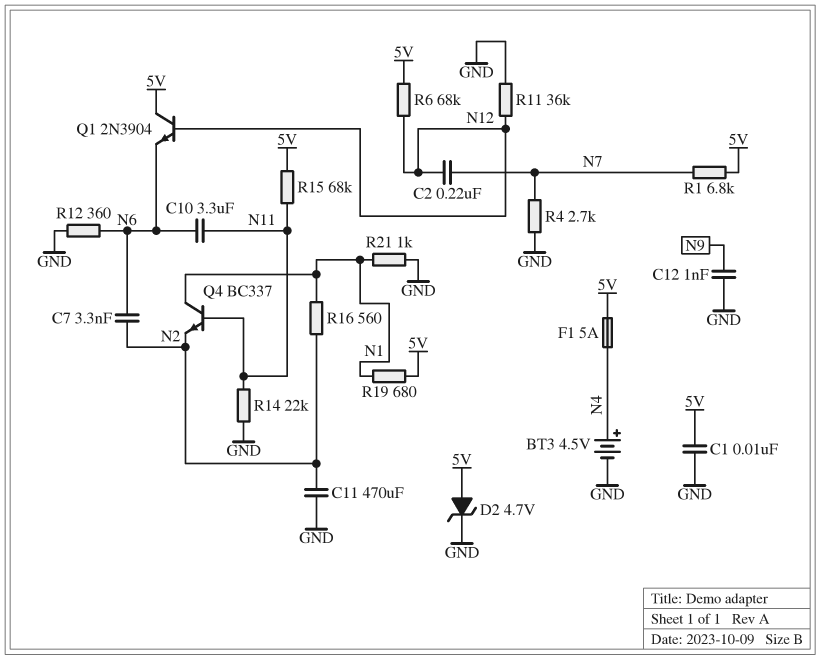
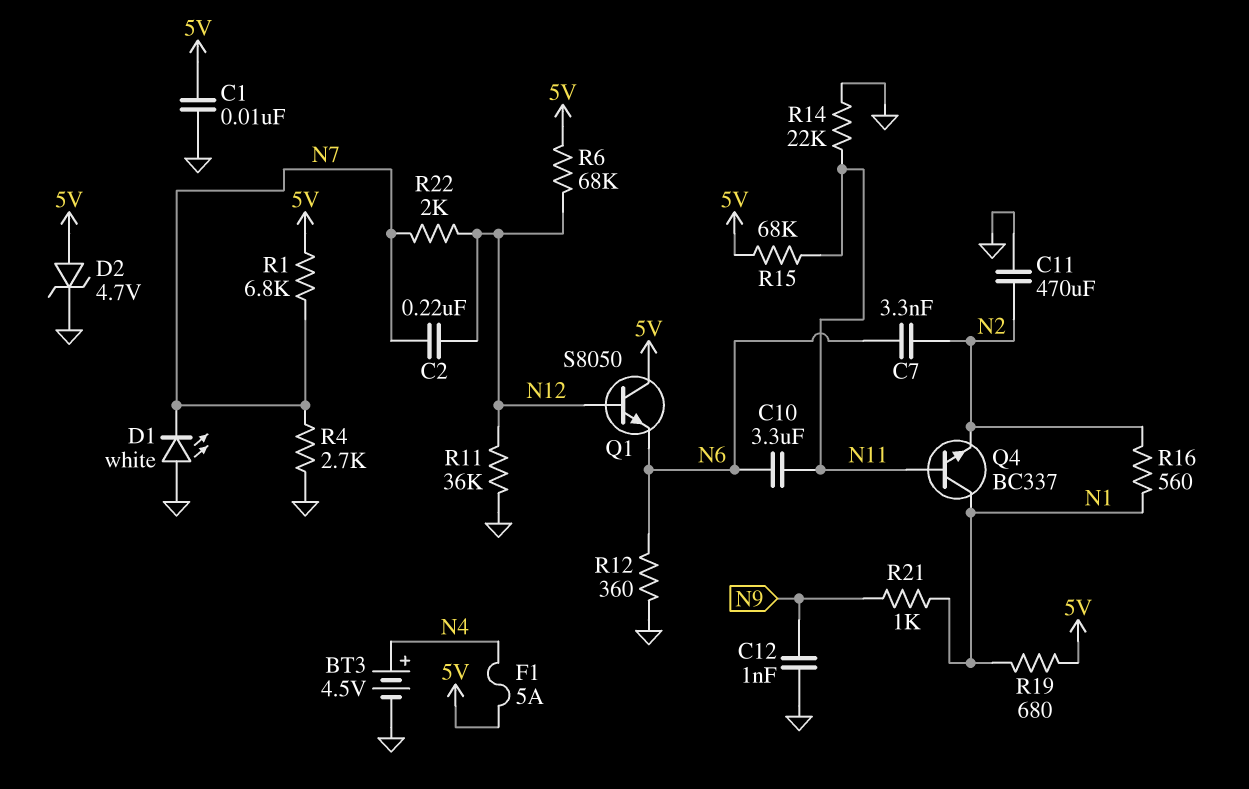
D1: none -> LED white (A GND, K N7)
Q1: NPN 2N3904 (B N12, C 5V, E N6) -> NPN S8050 (B N12, C 5V, E N6)
R21: 1k (GND, N1) -> 1k (N1, N9)
R22: none -> 2k (N7, N12)

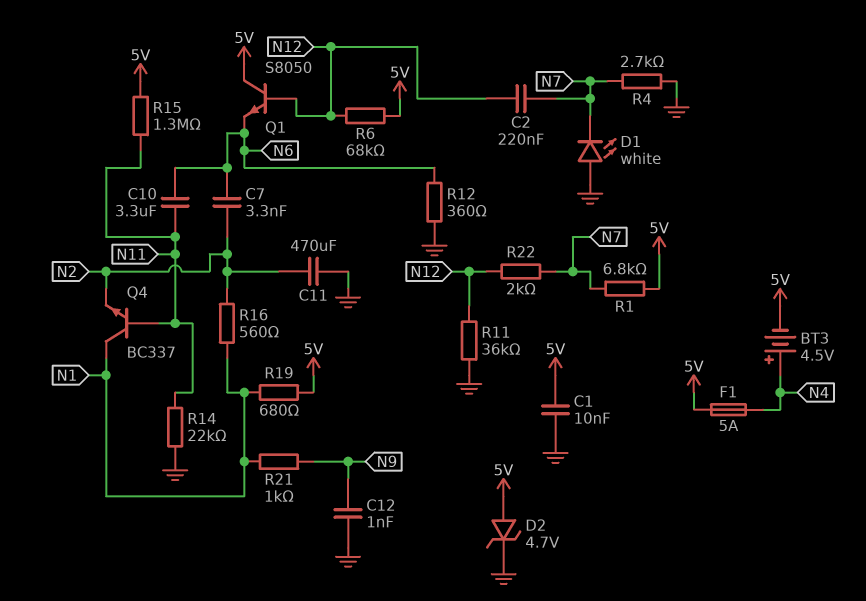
BT3: 4.5V (plus N4, minus GND) -> 4.5V (plus N4, minus 5V)
R15: 68k (5V, N11) -> 1.3M (5V, N11)

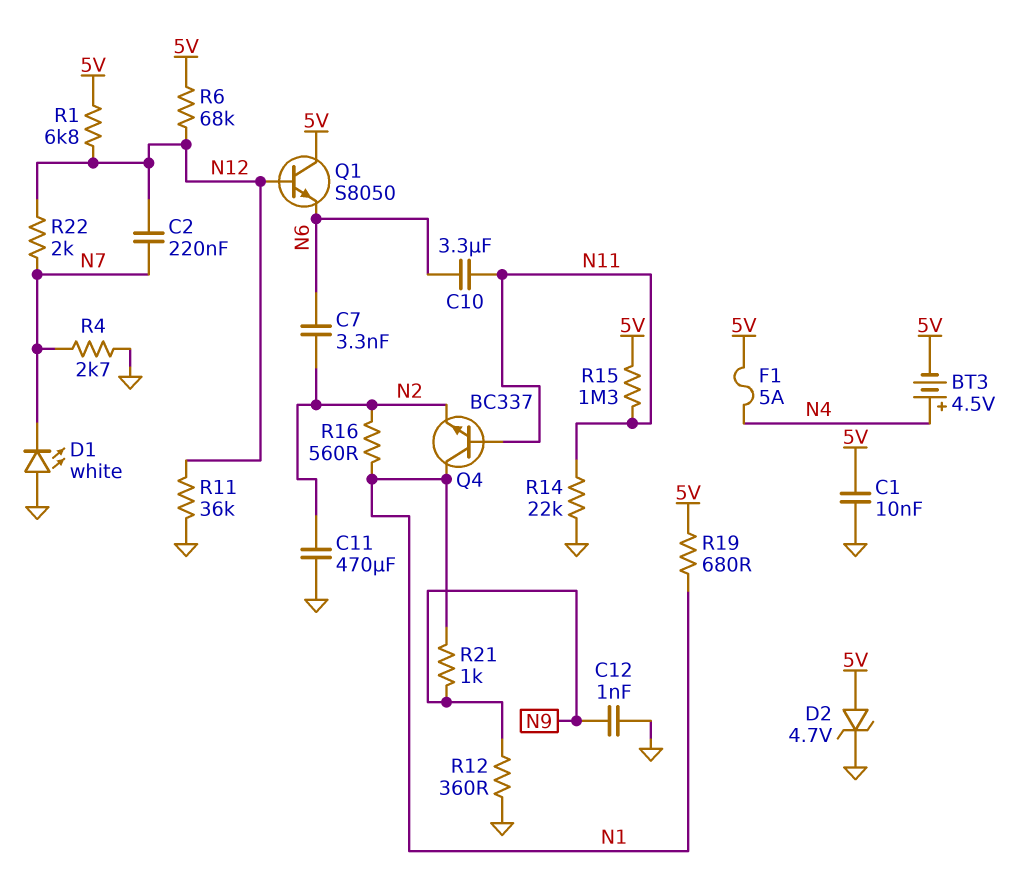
R1: 6.8k (5V, N7) -> 6.8k (5V, N12)
R12: 360 (GND, N6) -> 360 (GND, N9)

